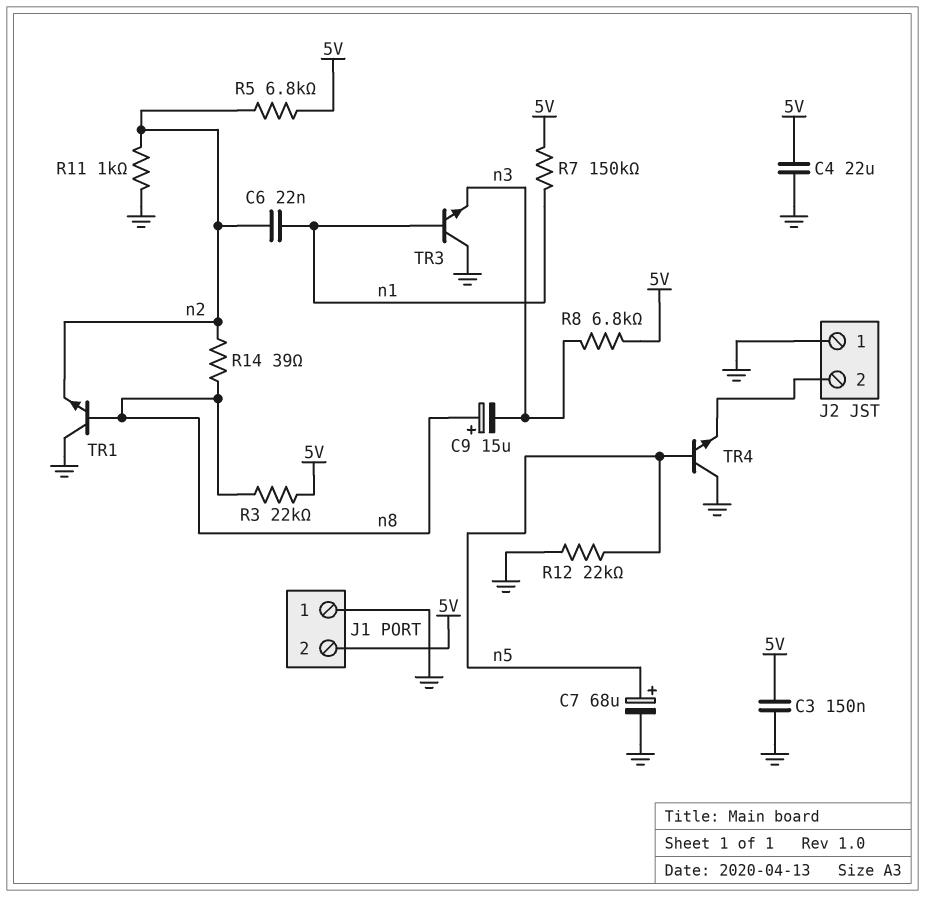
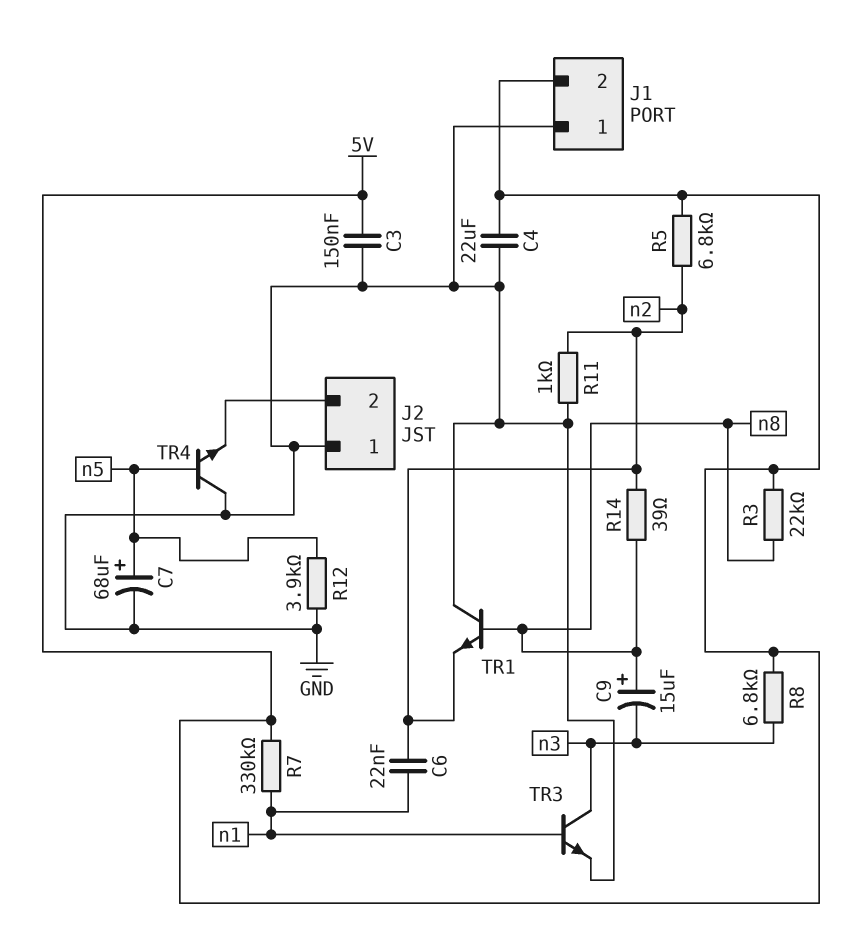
R7: 150k (5V, n1) -> 330k (5V, n1)
R12: 22k (GND, n5) -> 3.9k (GND, n5)
TR3: NPN (B n1, C GND, E n3) -> NPN (B n1, C n3, E GND)

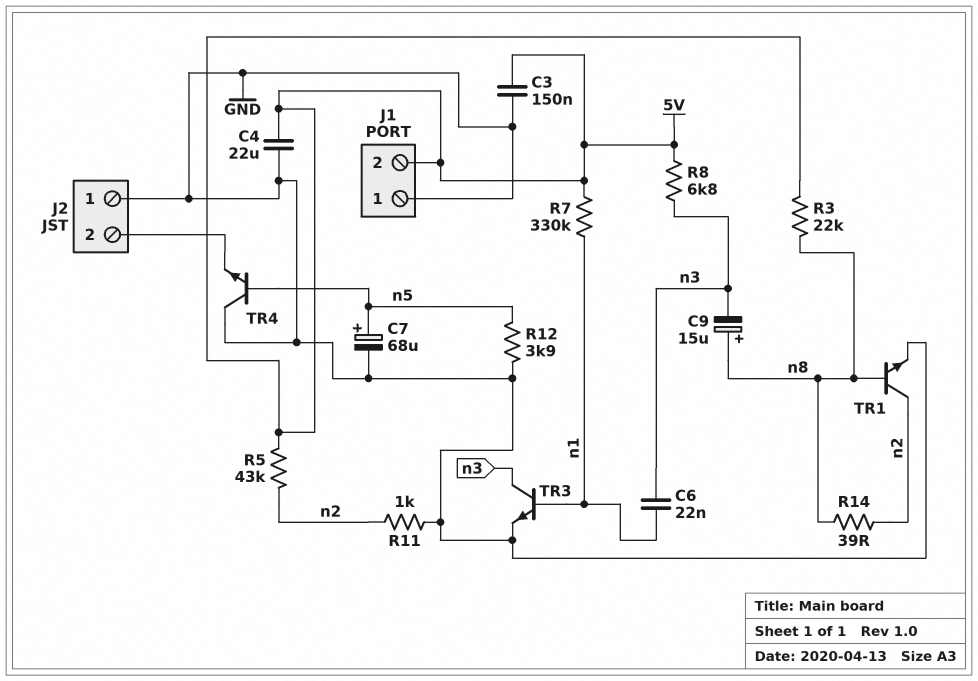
C6: 22nF (n1, n2) -> 22nF (n1, n3)
R5: 6.8k (5V, n2) -> 43k (5V, n2)
TR1: NPN (B n8, C GND, E n2) -> NPN (B n8, C n2, E GND)

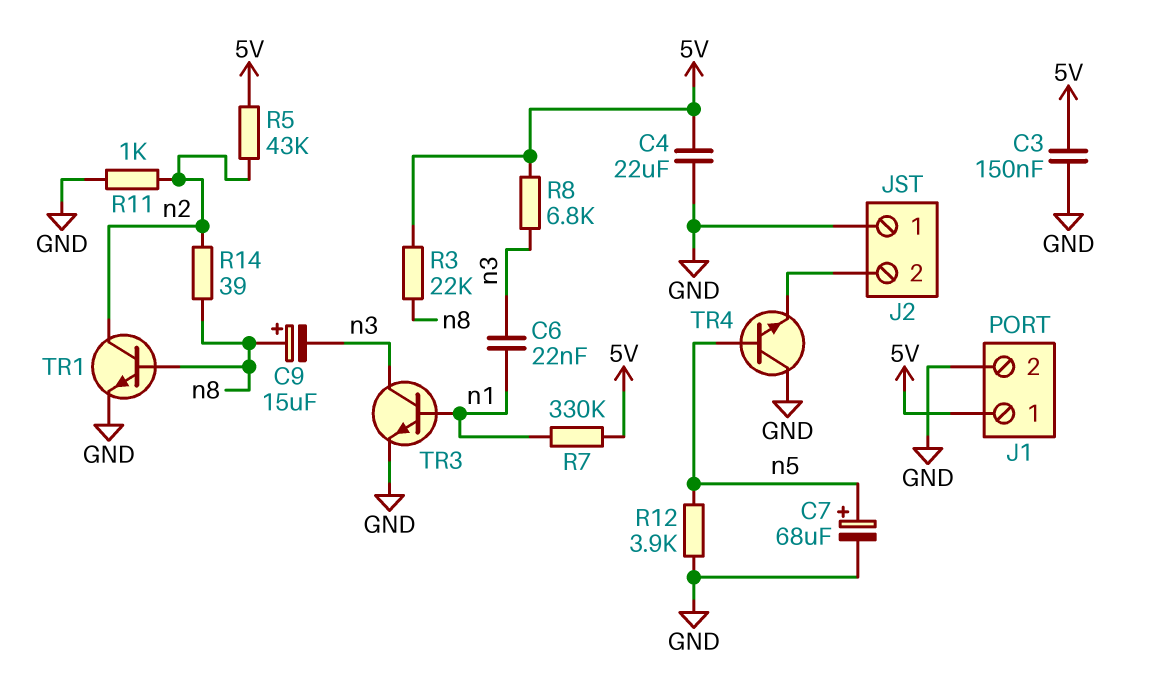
J1 pin 1: GND -> 5V
J1 pin 2: 5V -> GND

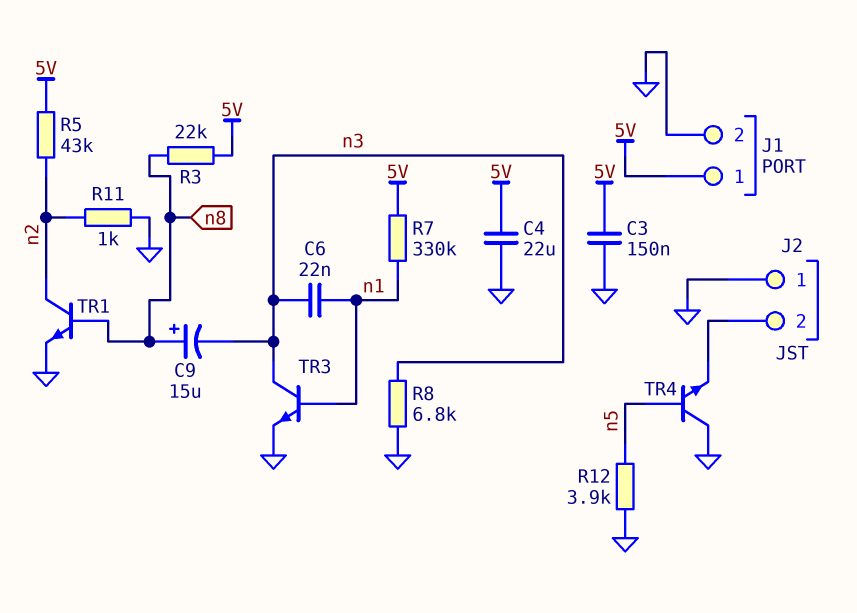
C7: 68uF (plus n5, minus GND) -> none
R8: 6.8k (5V, n3) -> 6.8k (GND, n3)
R14: 39 (n2, n8) -> none

